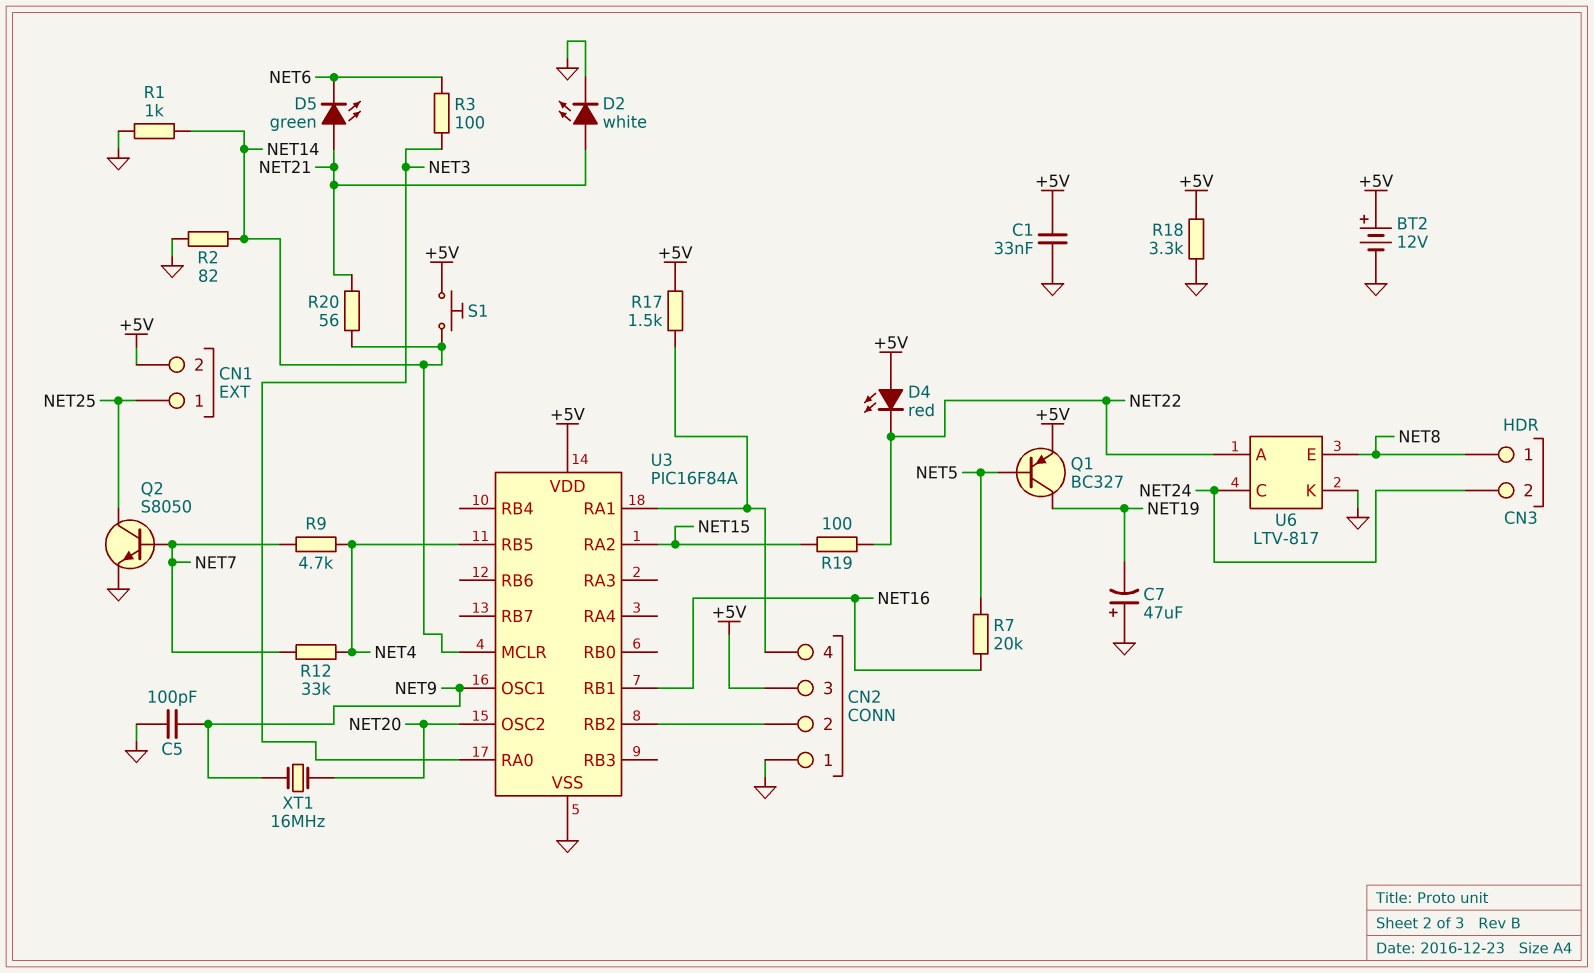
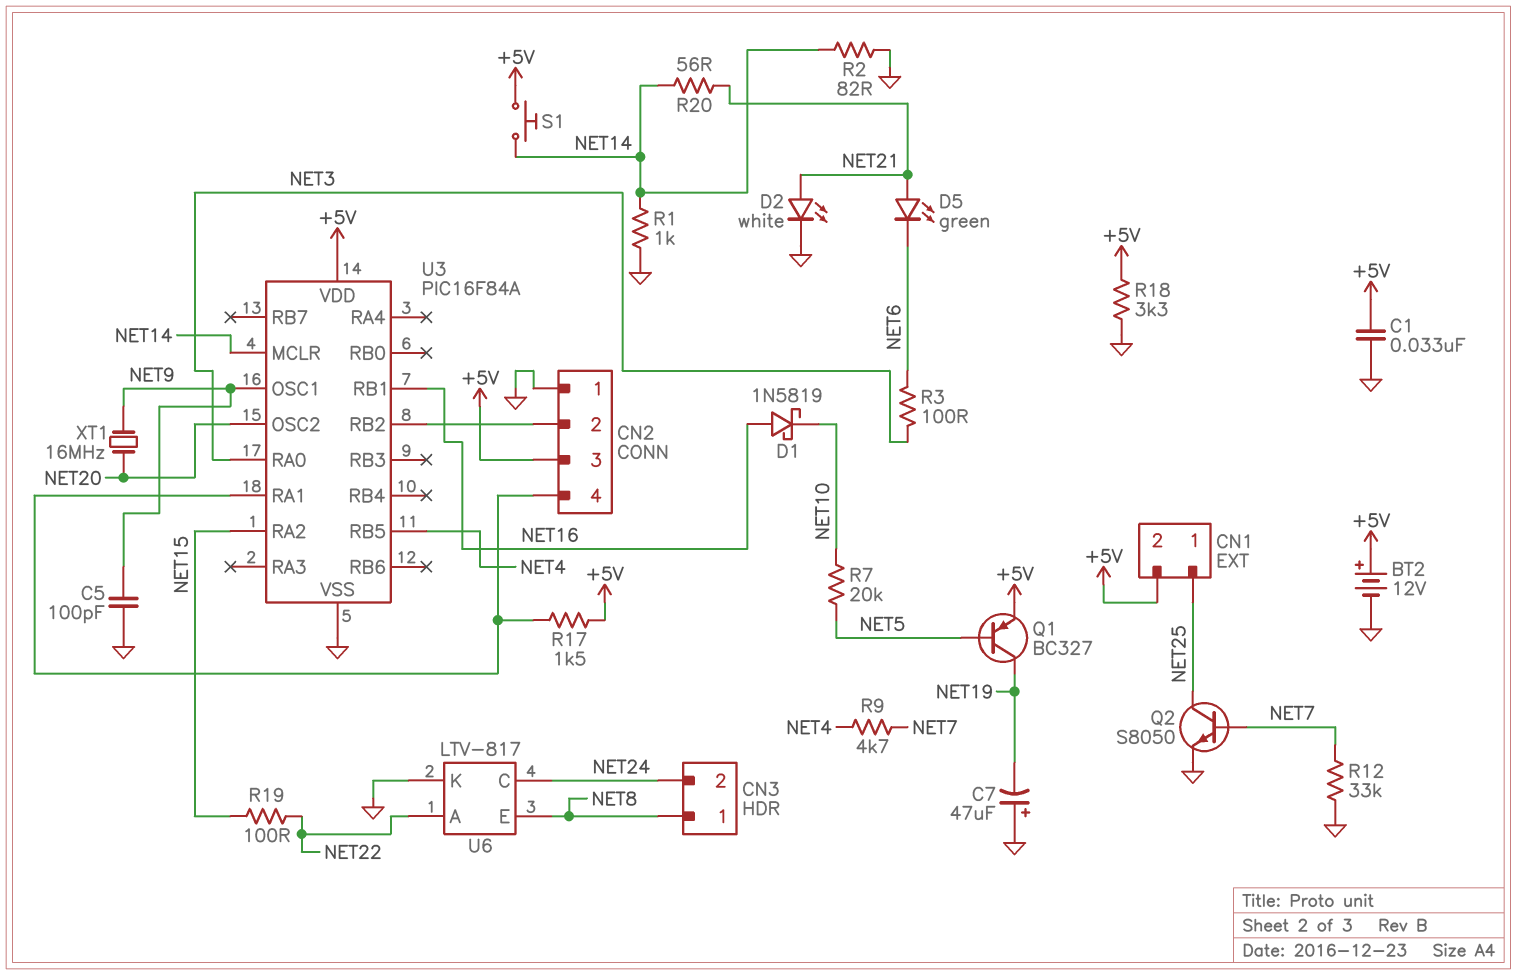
D1: none -> schottky 1N5819 (A NET16, K NET10)
D4: LED red (A +5V, K NET22) -> none
R7: 20k (NET5, NET16) -> 20k (NET5, NET10)
R12: 33k (NET4, NET7) -> 33k (GND, NET7)

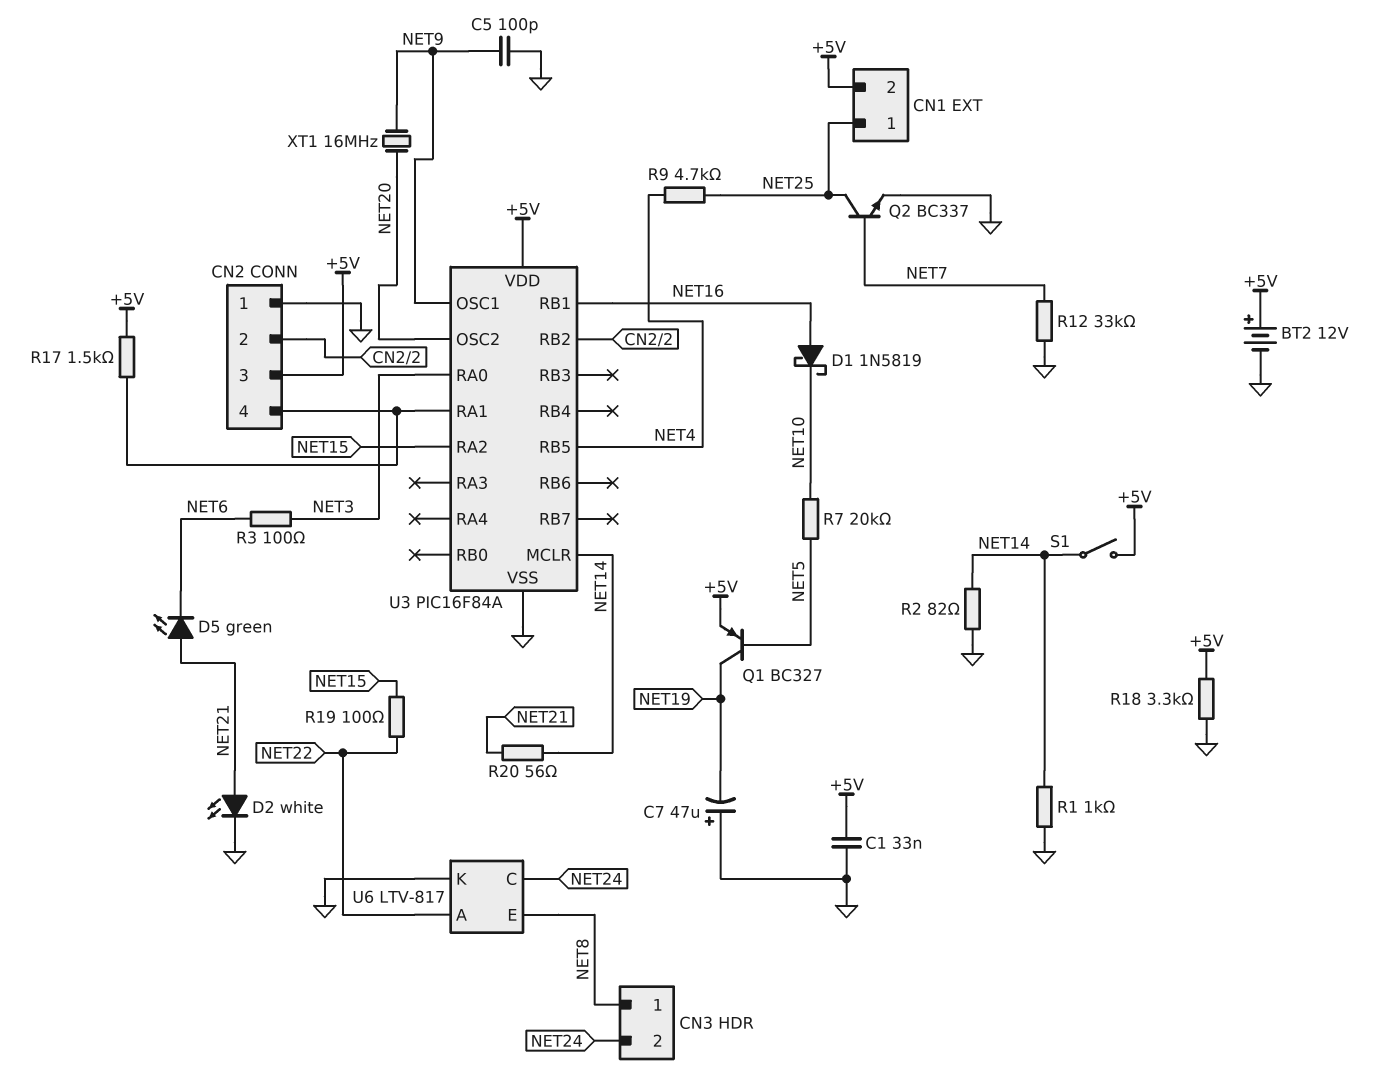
Q2: NPN S8050 (B NET7, C NET25, E GND) -> NPN BC337 (B NET7, C NET25, E GND)
R9: 4.7k (NET4, NET7) -> 4.7k (NET4, NET25)
S1: button (+5V, NET14) -> switch (+5V, NET14)

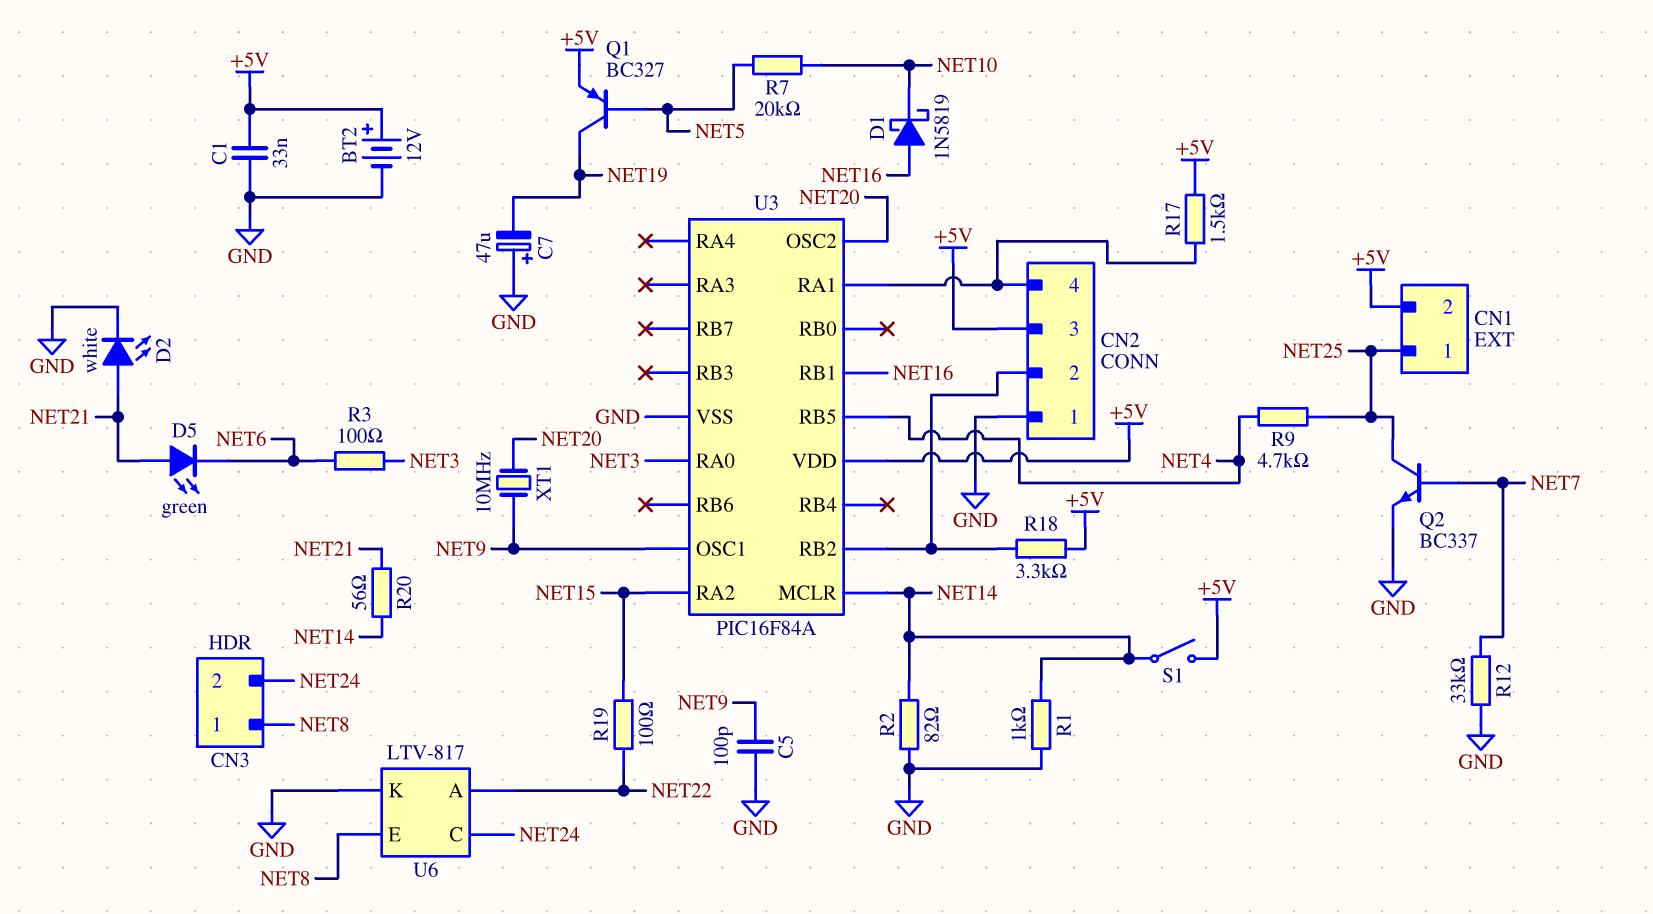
R18: 3.3k (+5V, GND) -> 3.3k (+5V, CN2/2)
XT1: 16MHz (NET9, NET20) -> 10MHz (NET9, NET20)

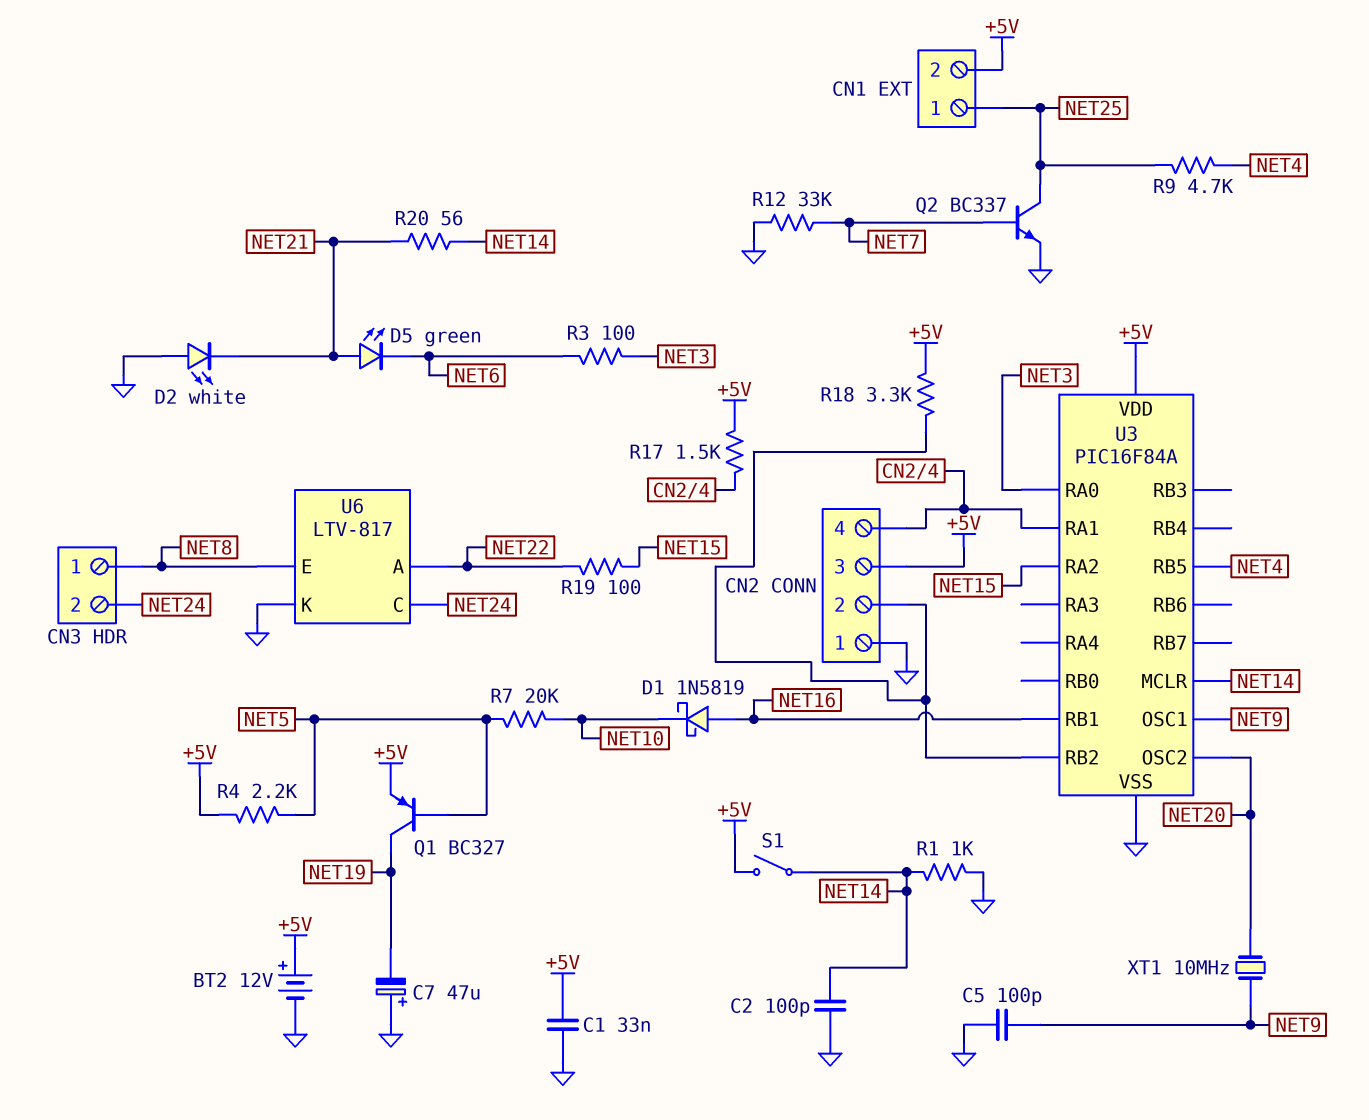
C2: none -> 100pF (GND, NET14)
D2: LED white (A NET21, K GND) -> LED white (A GND, K NET21)
R2: 82 (GND, NET14) -> none
R4: none -> 2.2k (+5V, NET5)

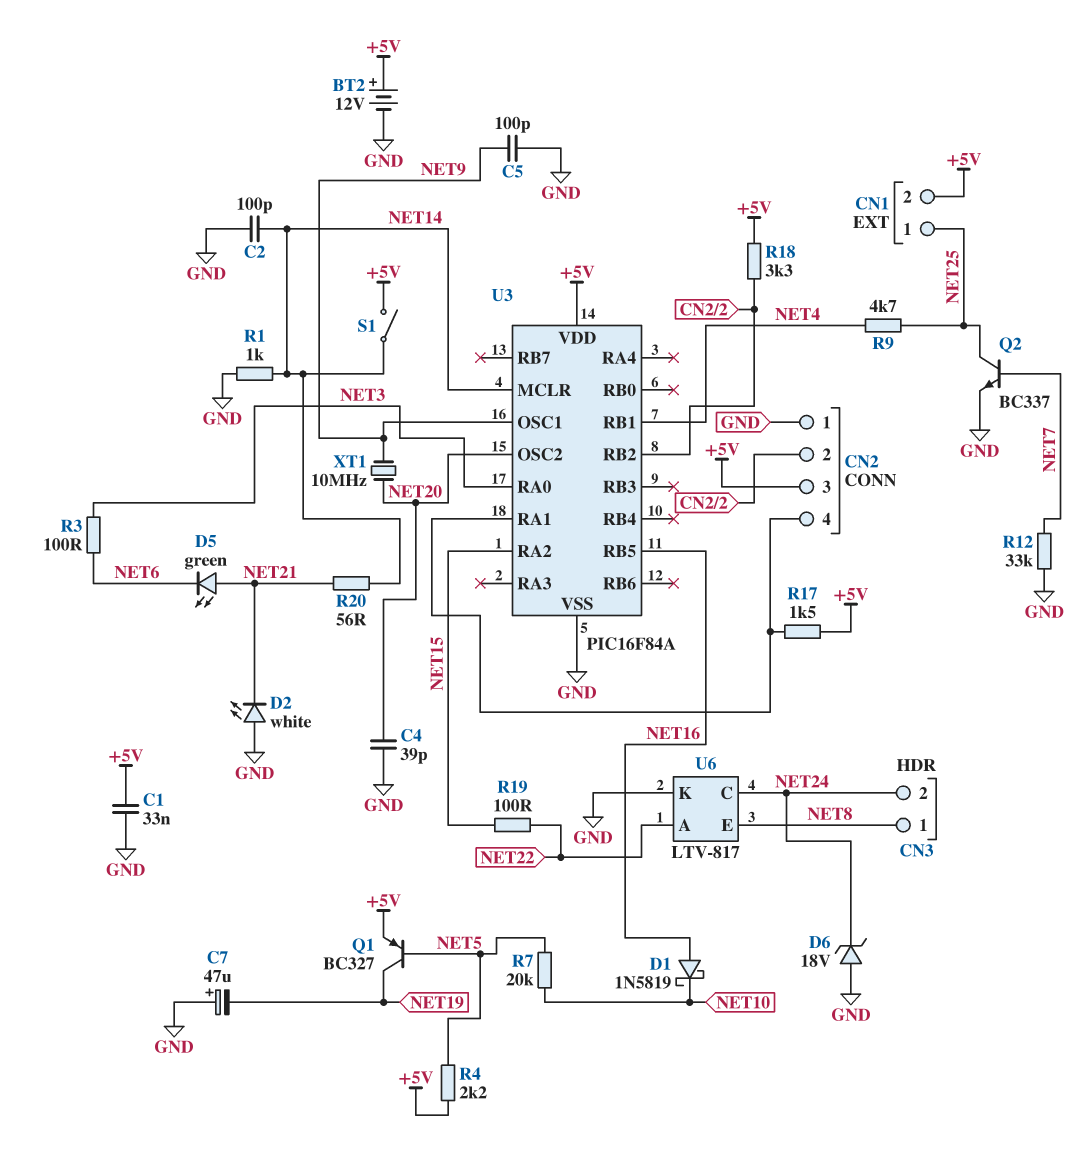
C4: none -> 39pF (GND, NET20)
D6: none -> zener 18V (A GND, K NET24)
U3 pin RB1: NET16 -> NET4
U3 pin RB5: NET4 -> NET16

